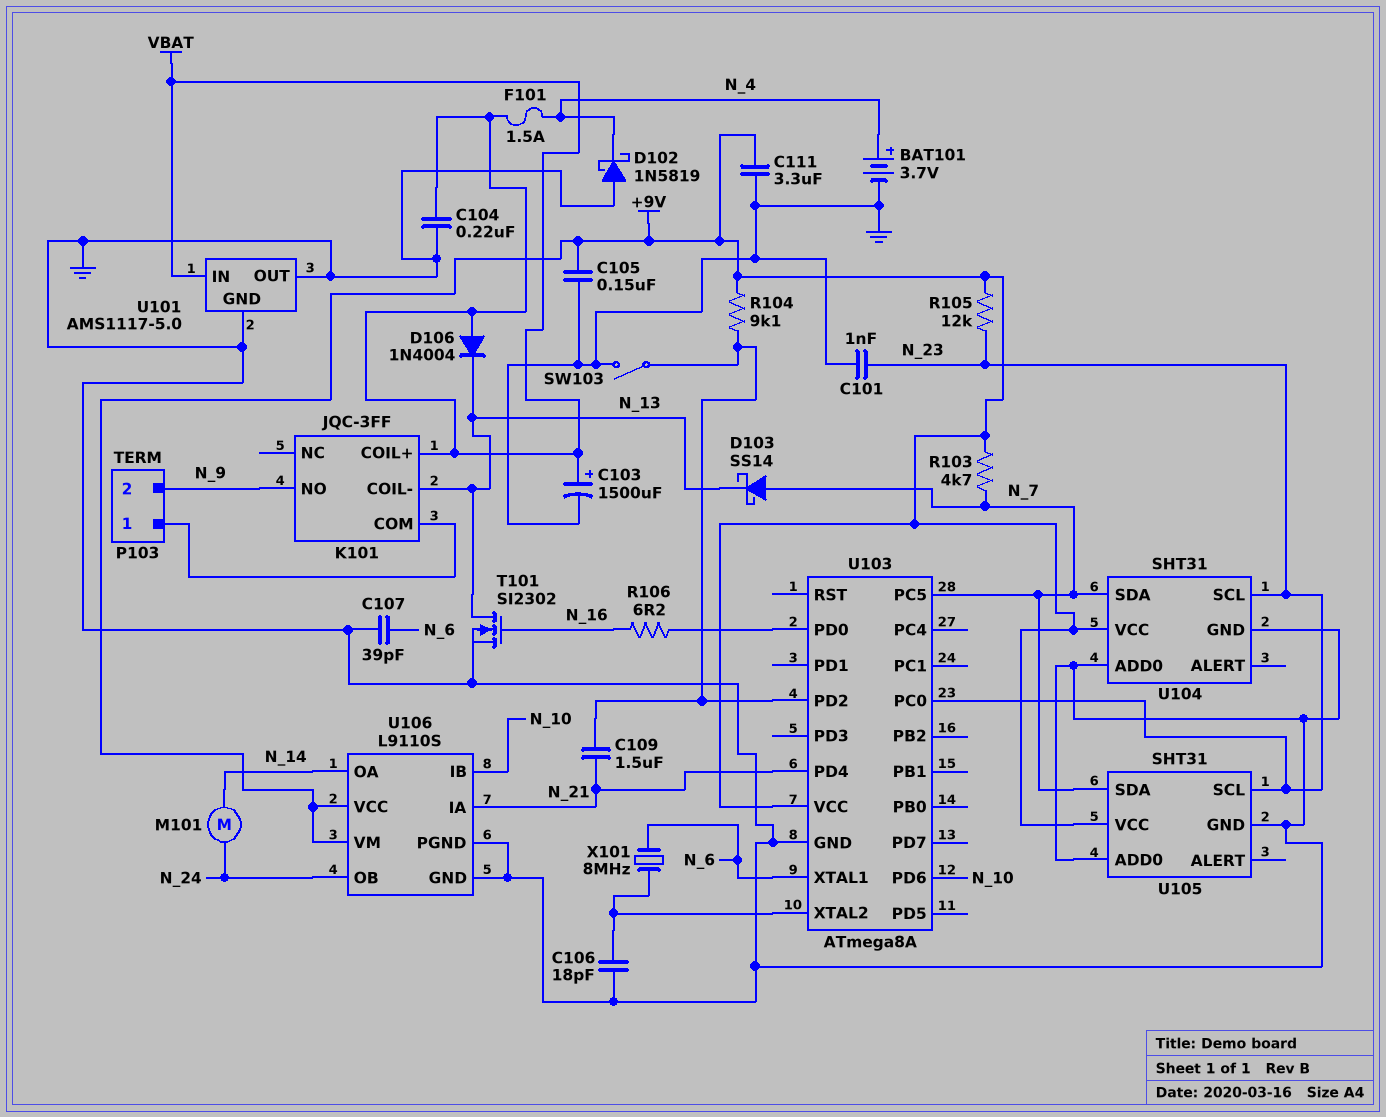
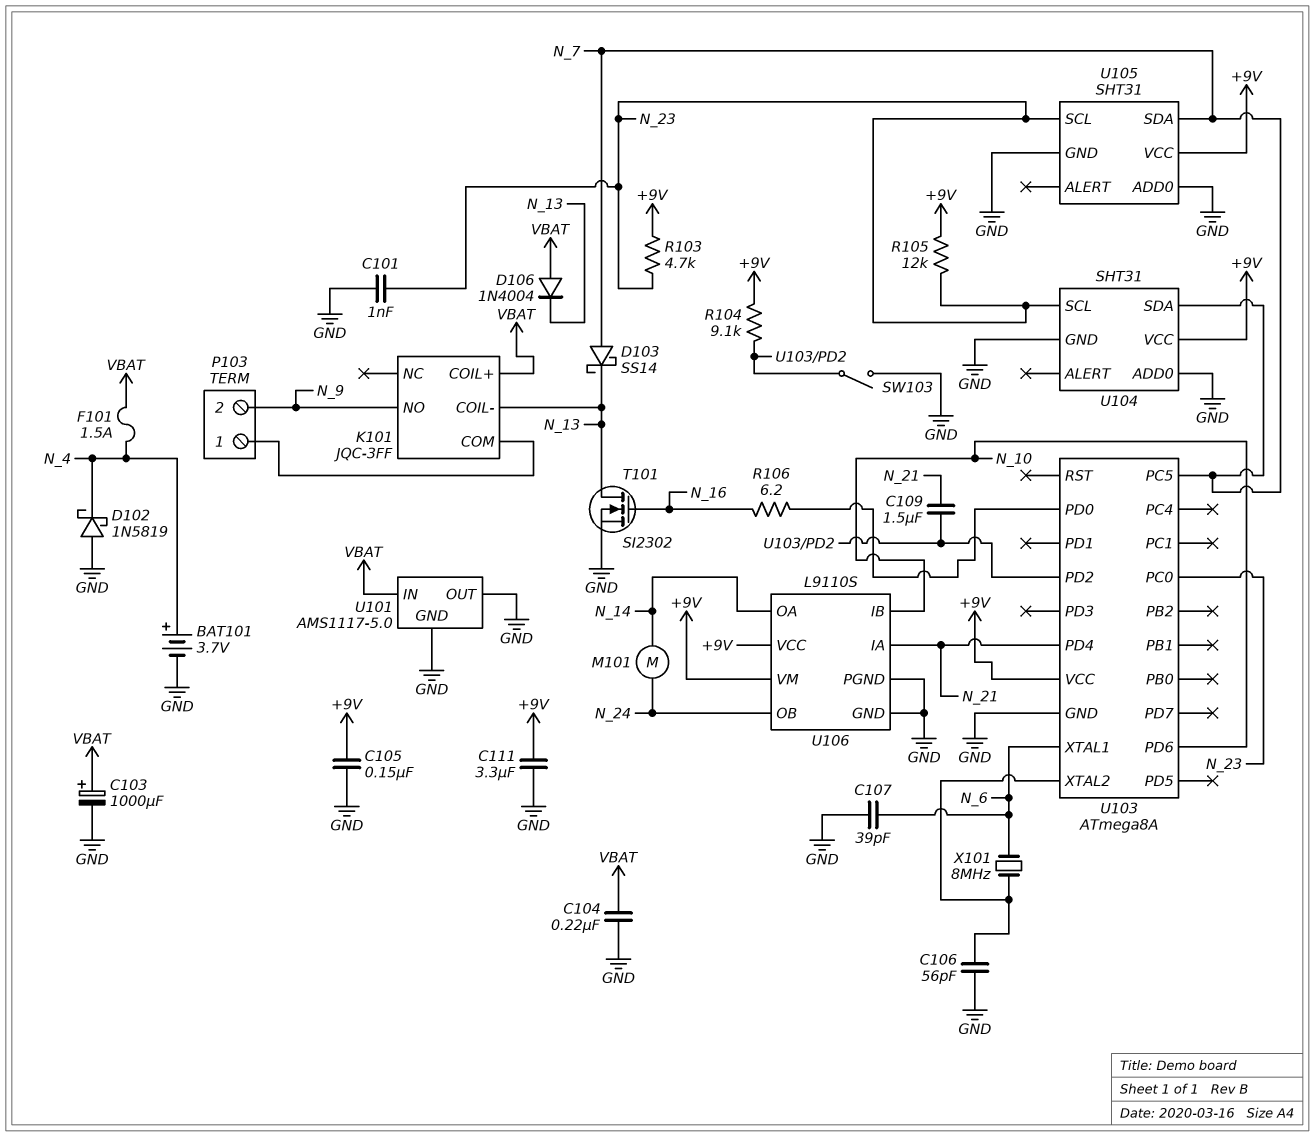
C103: 1500uF (plus VBAT, minus GND) -> 1000uF (plus VBAT, minus GND)
C106: 18pF (GND, U103/XTAL2) -> 56pF (GND, U103/XTAL2)
R103: 4.7k (+9V, N_7) -> 4.7k (+9V, N_23)

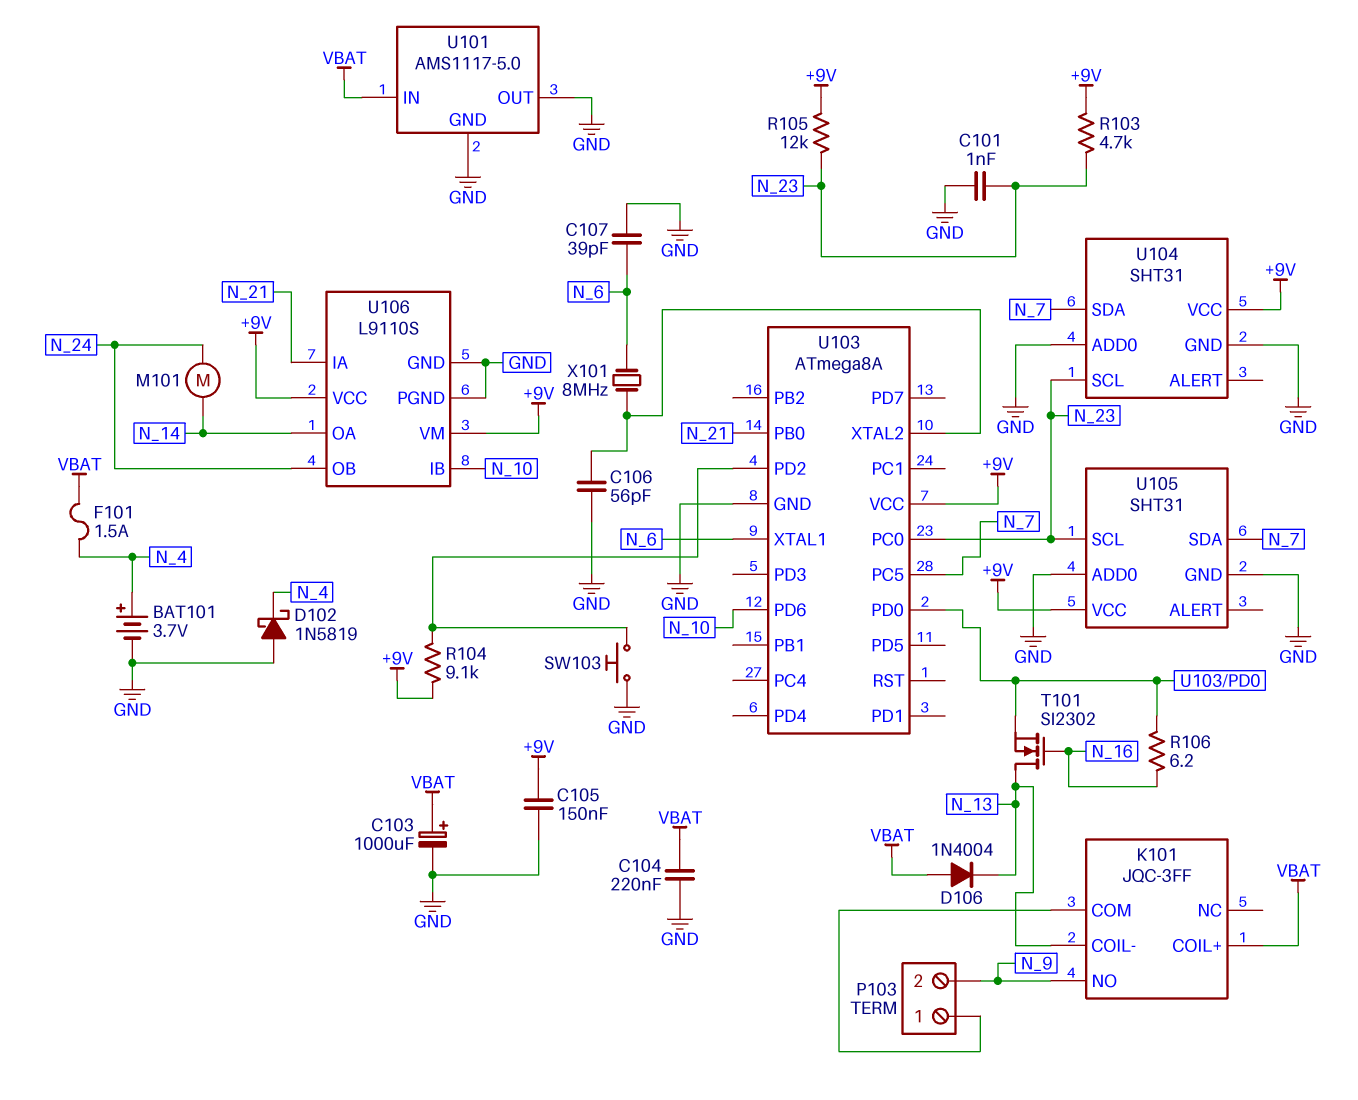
C109: 1.5uF (N_21, U103/PD2) -> none
C111: 3.3uF (+9V, GND) -> none
D103: schottky SS14 (A N_7, K N_13) -> none
SW103: switch (GND, U103/PD2) -> button (GND, U103/PD2)
T101: NMOS SI2302 (G N_16, D N_13, S GND) -> NMOS SI2302 (G N_16, D N_13, S U103/PD0)
U103 pin PB0: none -> N_21
U103 pin PD4: N_21 -> none

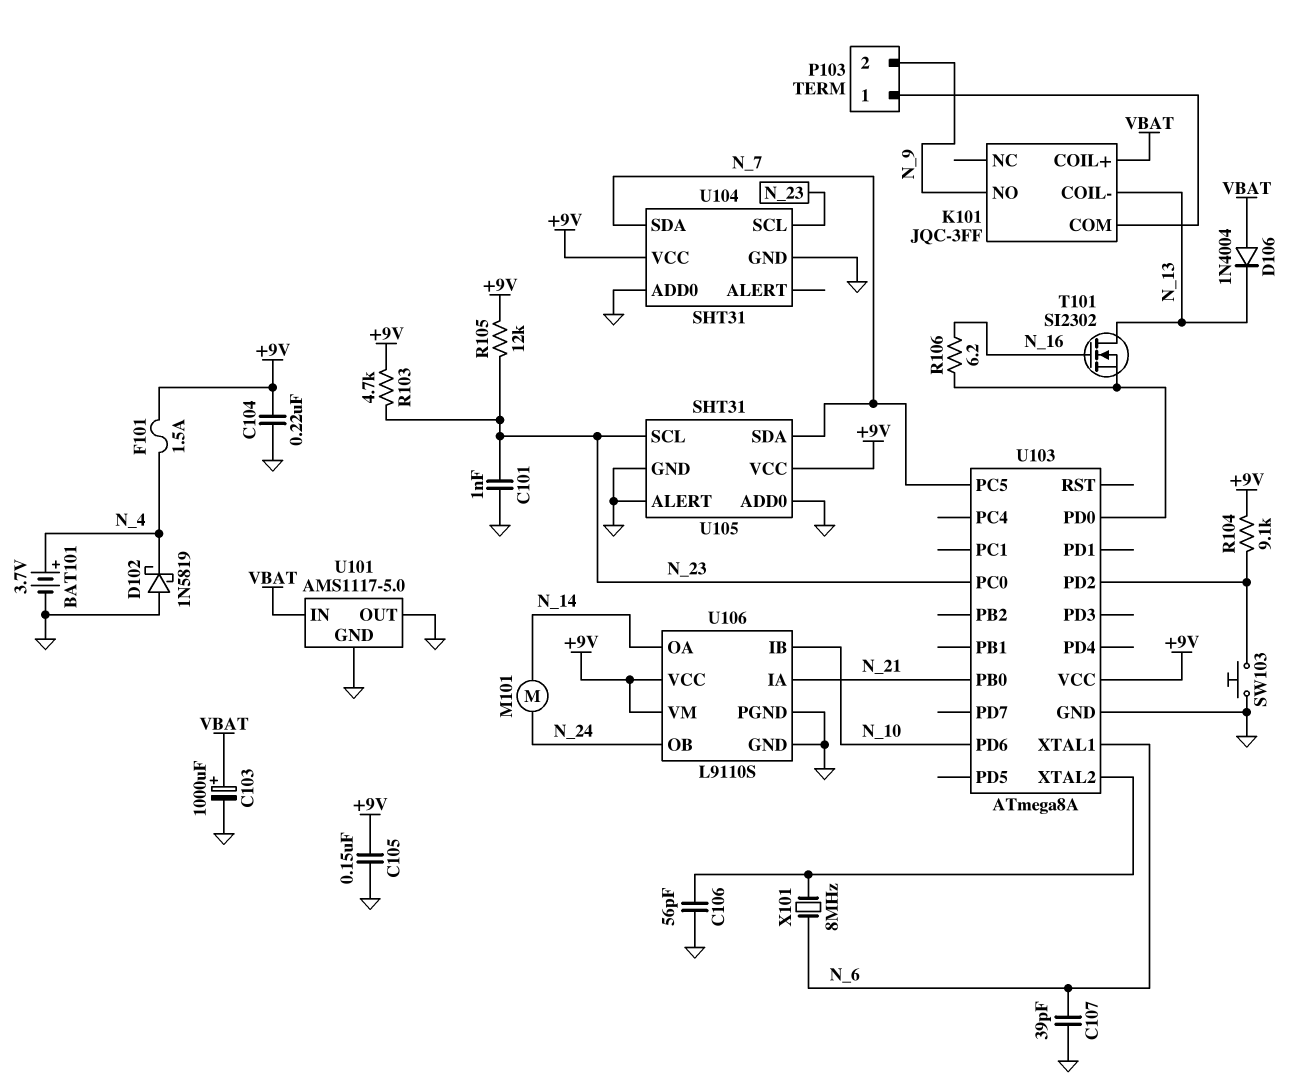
C104: 220nF (GND, VBAT) -> 220nF (+9V, GND)
F101: 1.5A (N_4, VBAT) -> 1.5A (+9V, N_4)
U105 pin ALERT: none -> GND

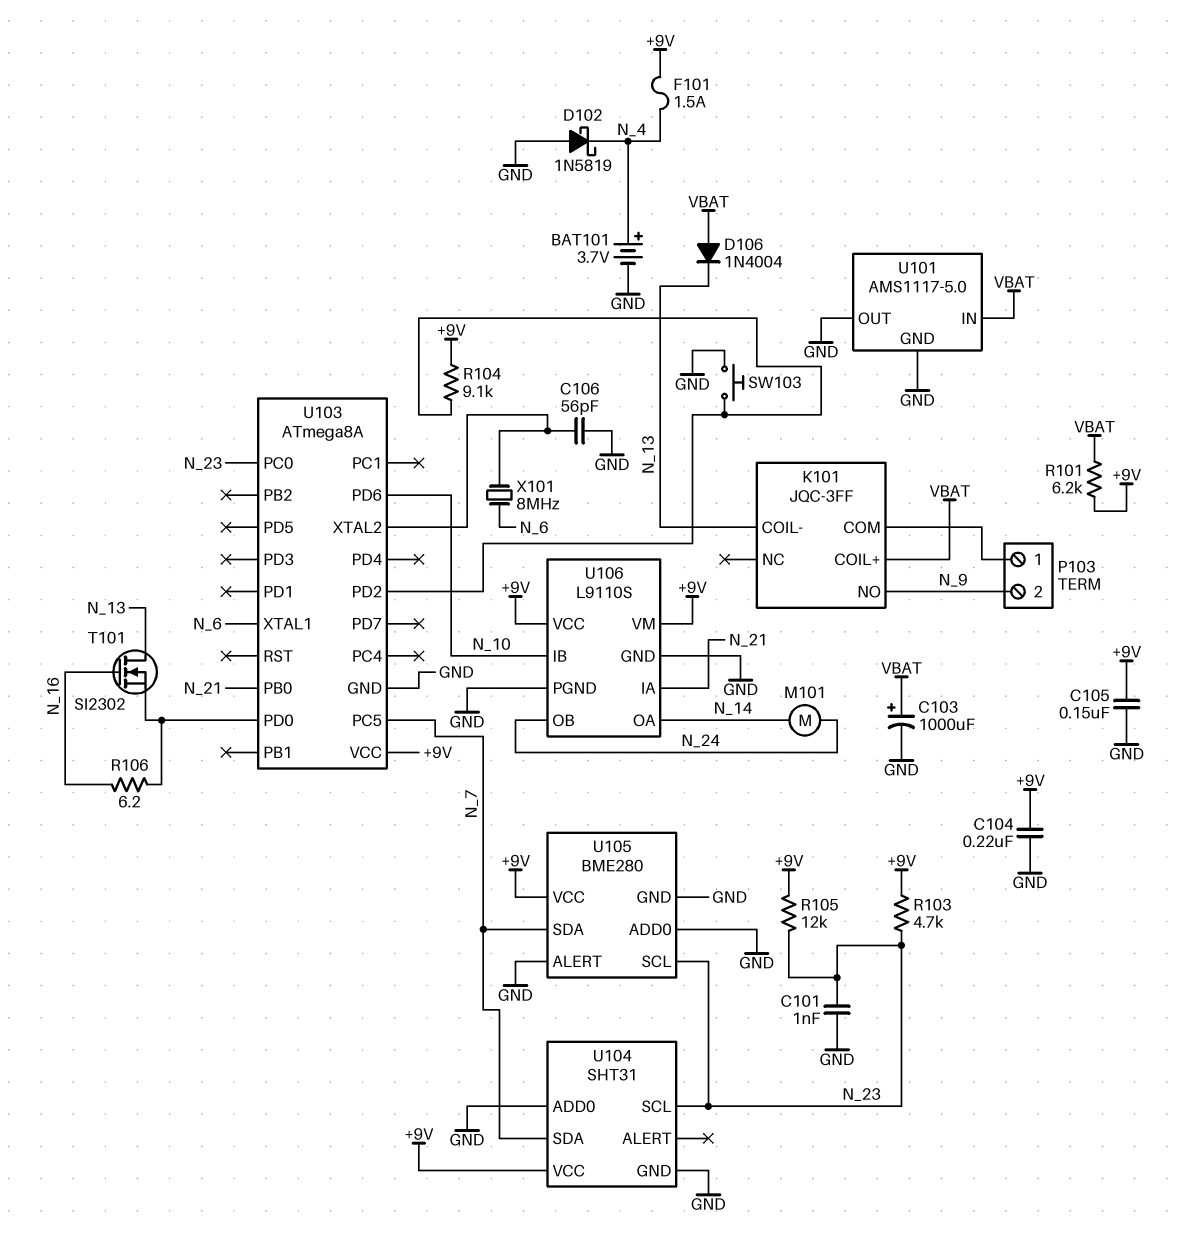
C107: 39pF (GND, N_6) -> none
R101: none -> 6.2k (+9V, VBAT)
U105: SHT31 -> BME280

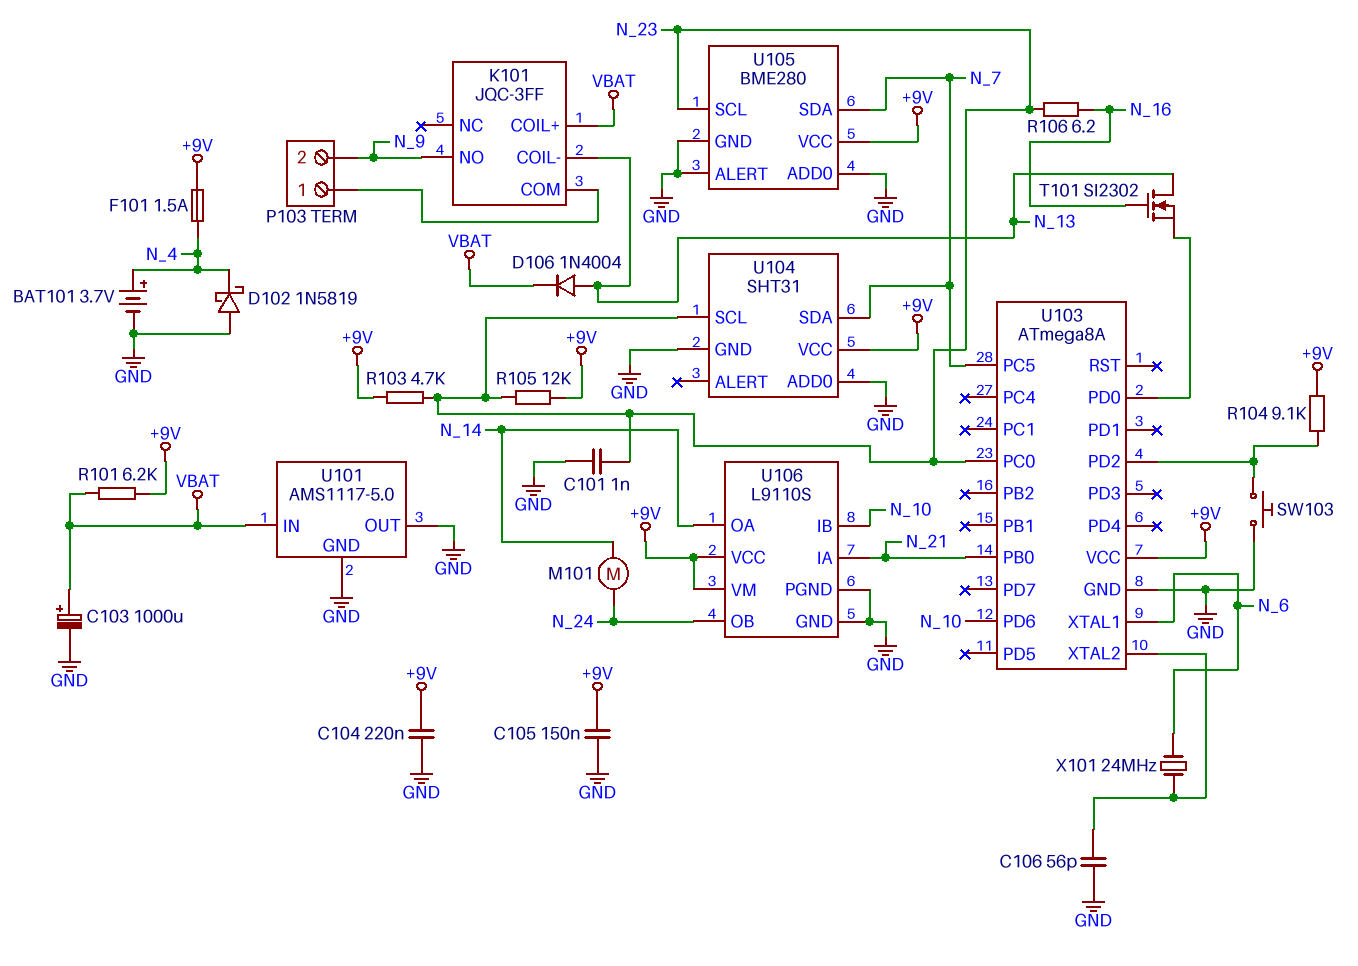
D106: diode 1N4004 (A VBAT, K N_13) -> diode 1N4004 (A N_13, K VBAT)
R106: 6.2 (N_16, U103/PD0) -> 6.2 (N_16, N_23)
X101: 8MHz (N_6, U103/XTAL2) -> 24MHz (N_6, U103/XTAL2)

